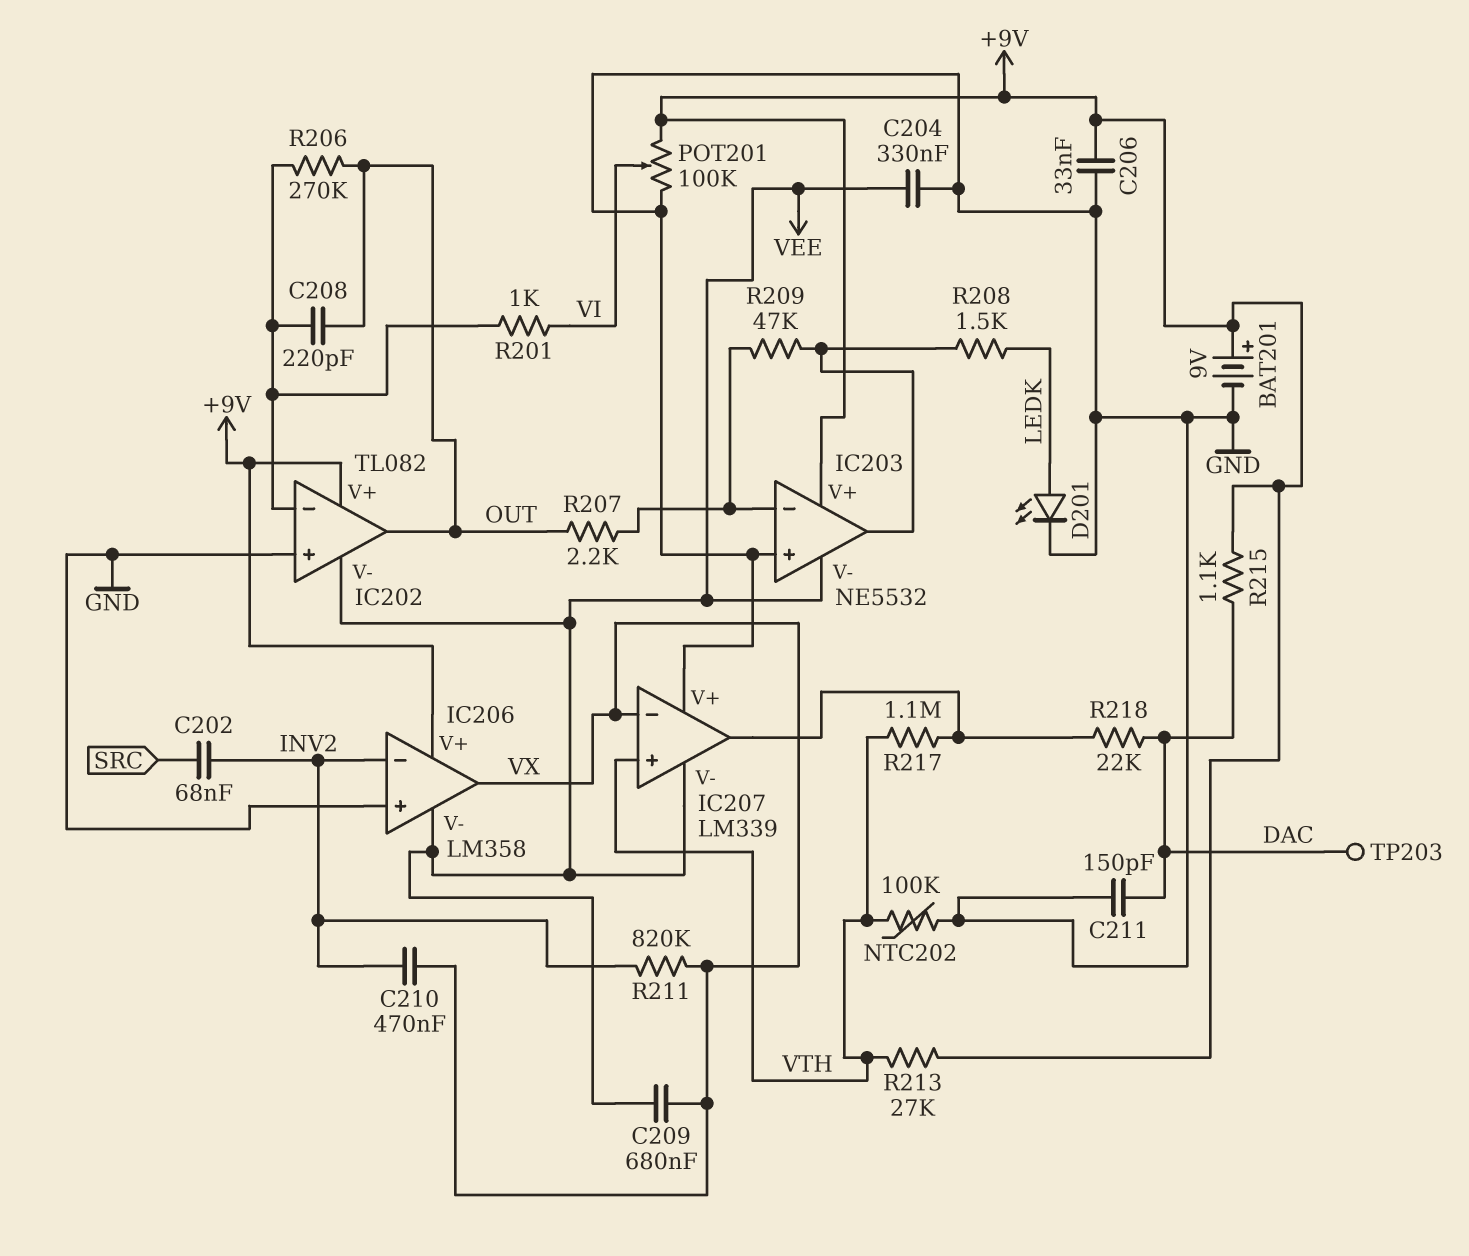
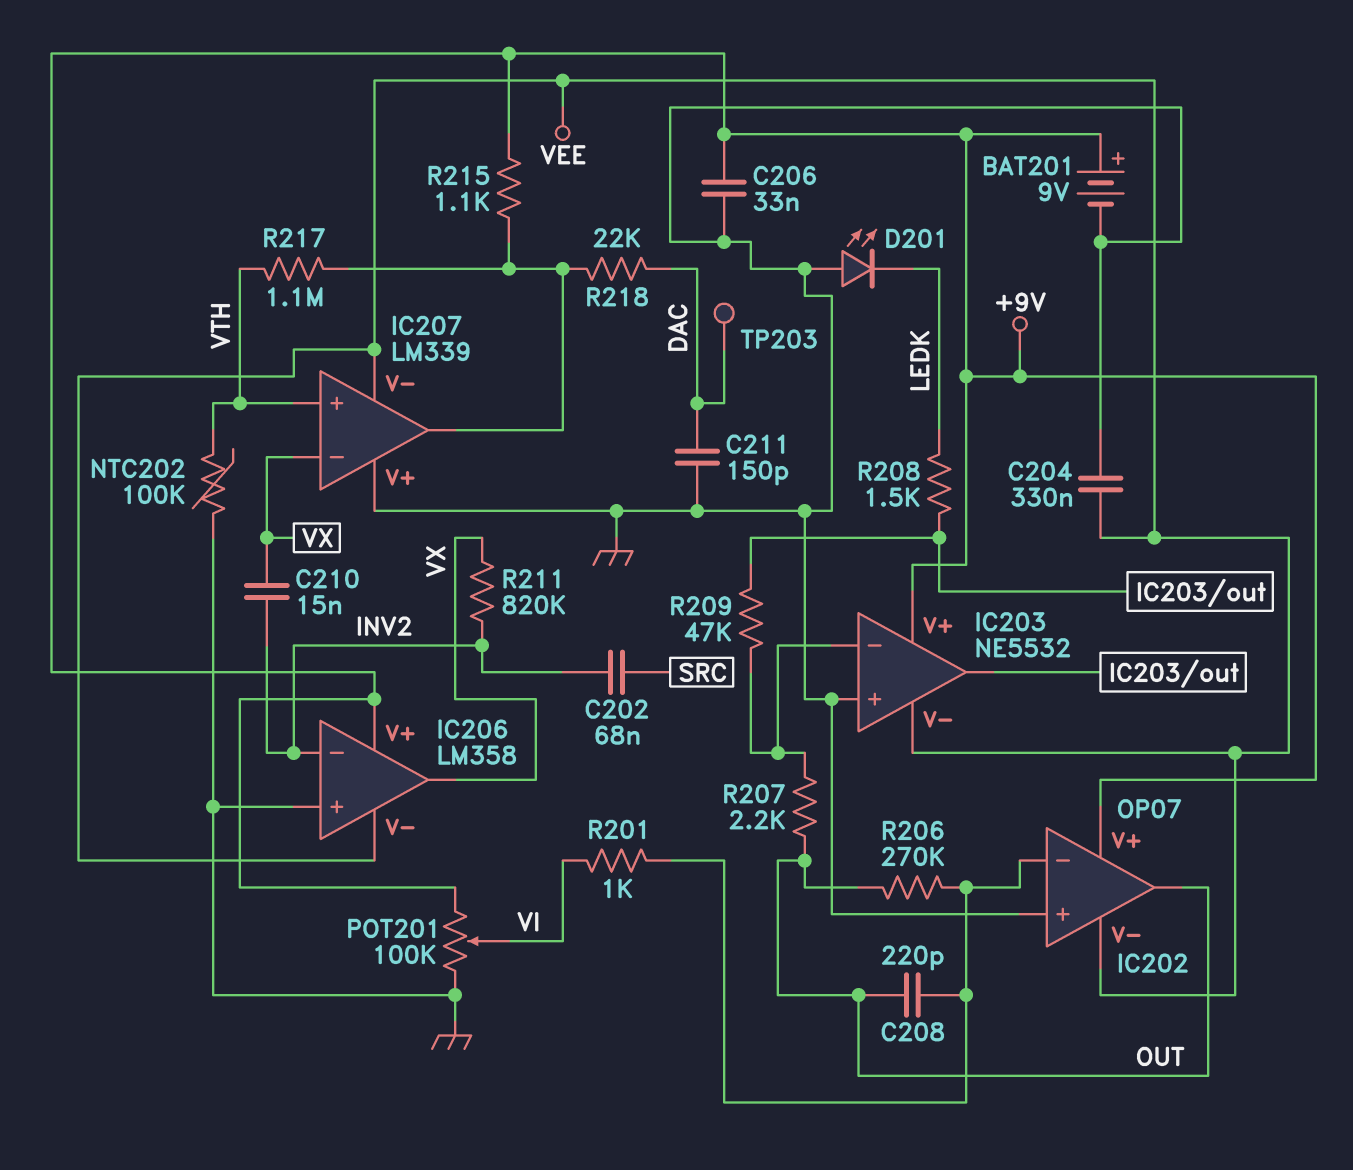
C209: 680nF (VEE, VX) -> none
C210: 470nF (INV2, VX) -> 15nF (INV2, VX)
D201: LED (A LEDK, K GND) -> LED (A GND, K LEDK)
IC202: TL082 -> OP07
R213: 27k (+9V, VTH) -> none
R215: 1.1k (+9V, DAC) -> 1.1k (+9V, IC207/out)

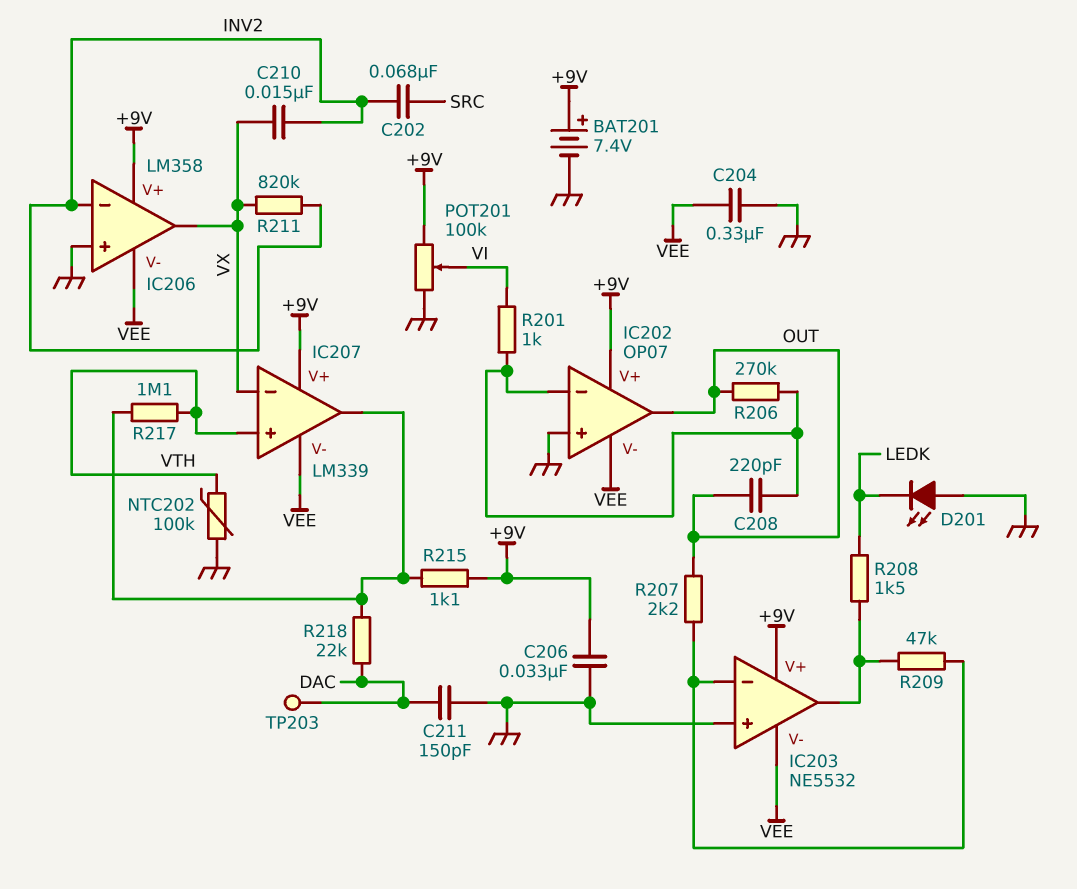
BAT201: 9V (plus +9V, minus GND) -> 7.4V (plus +9V, minus GND)
IC207 pin V+: GND -> +9V

